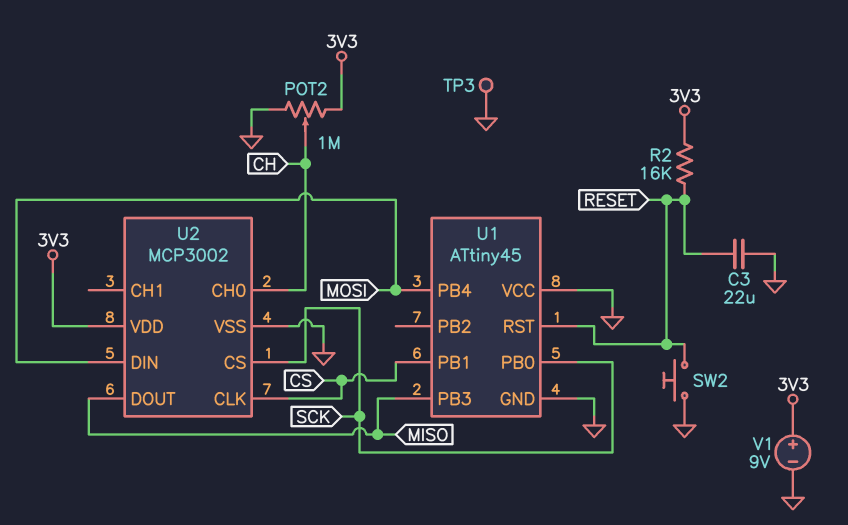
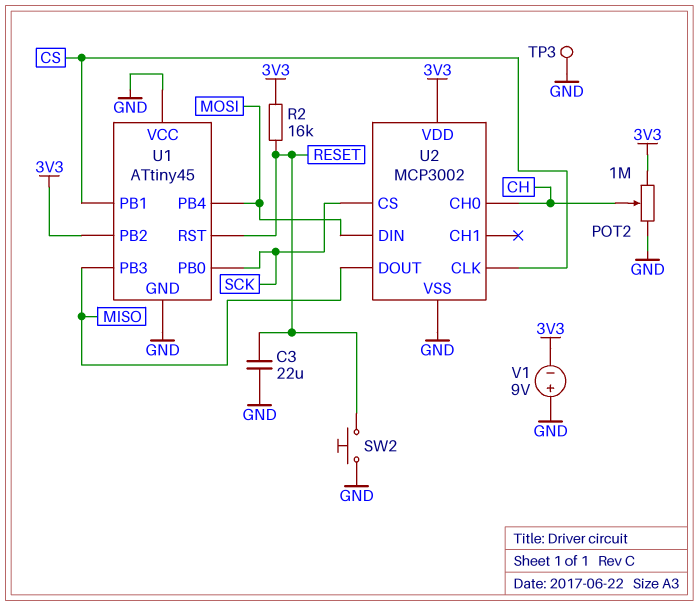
U1 pin PB2: none -> 3V3
V1: 9V (plus 3V3, minus GND) -> 9V (plus GND, minus 3V3)

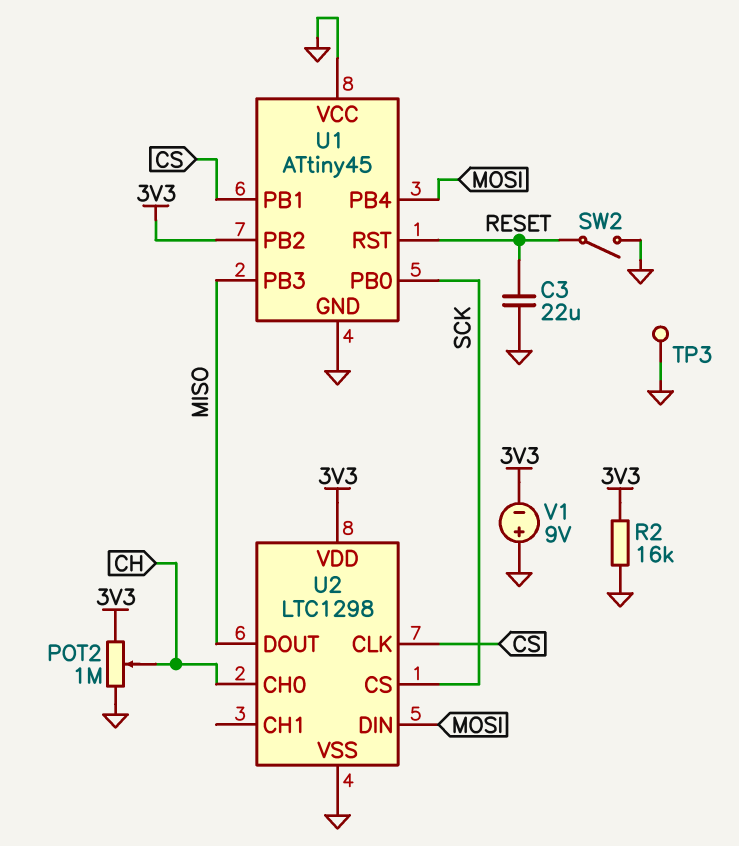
R2: 16k (3V3, RESET) -> 16k (3V3, GND)
SW2: button (GND, RESET) -> switch (GND, RESET)
U2: MCP3002 -> LTC1298

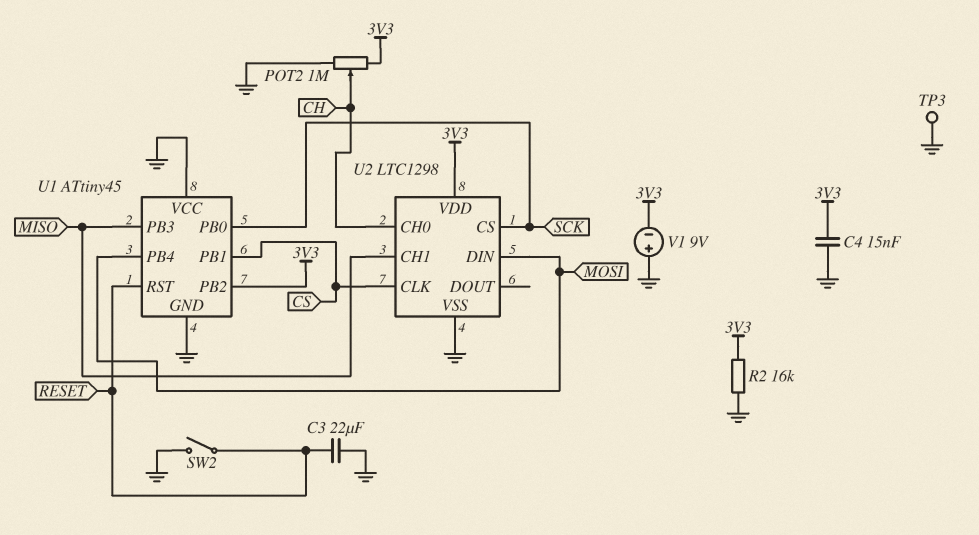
C4: none -> 15nF (3V3, GND)
U2 pin CH1: none -> MISO
U2 pin DOUT: MISO -> none

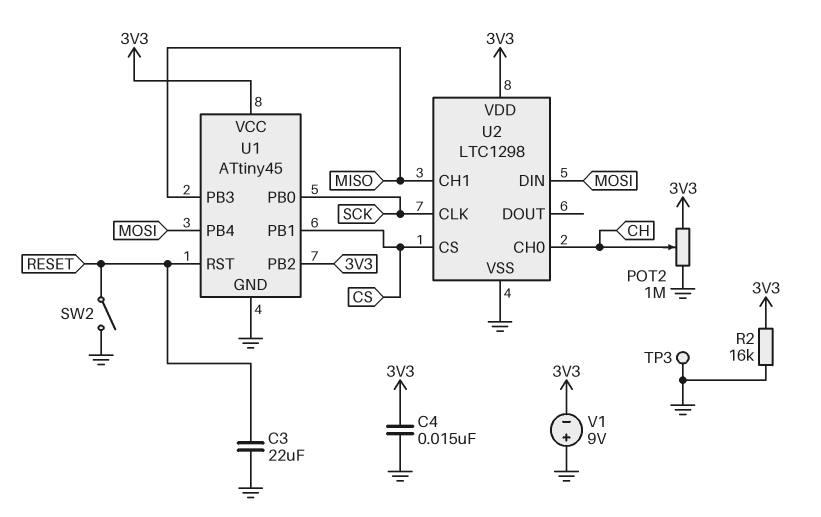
U1 pin VCC: GND -> 3V3
U2 pin CLK: CS -> SCK
U2 pin CS: SCK -> CS

